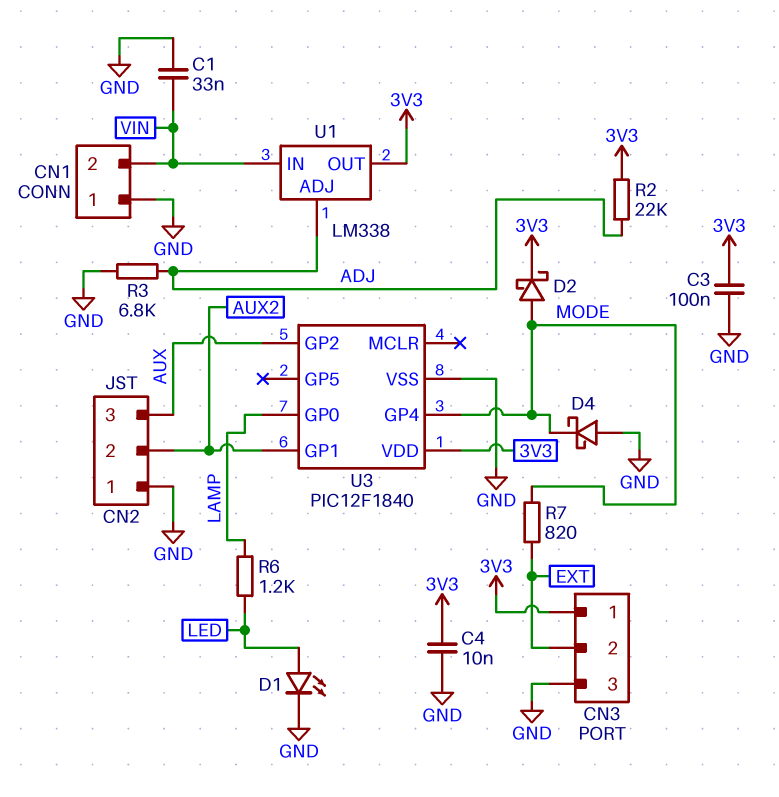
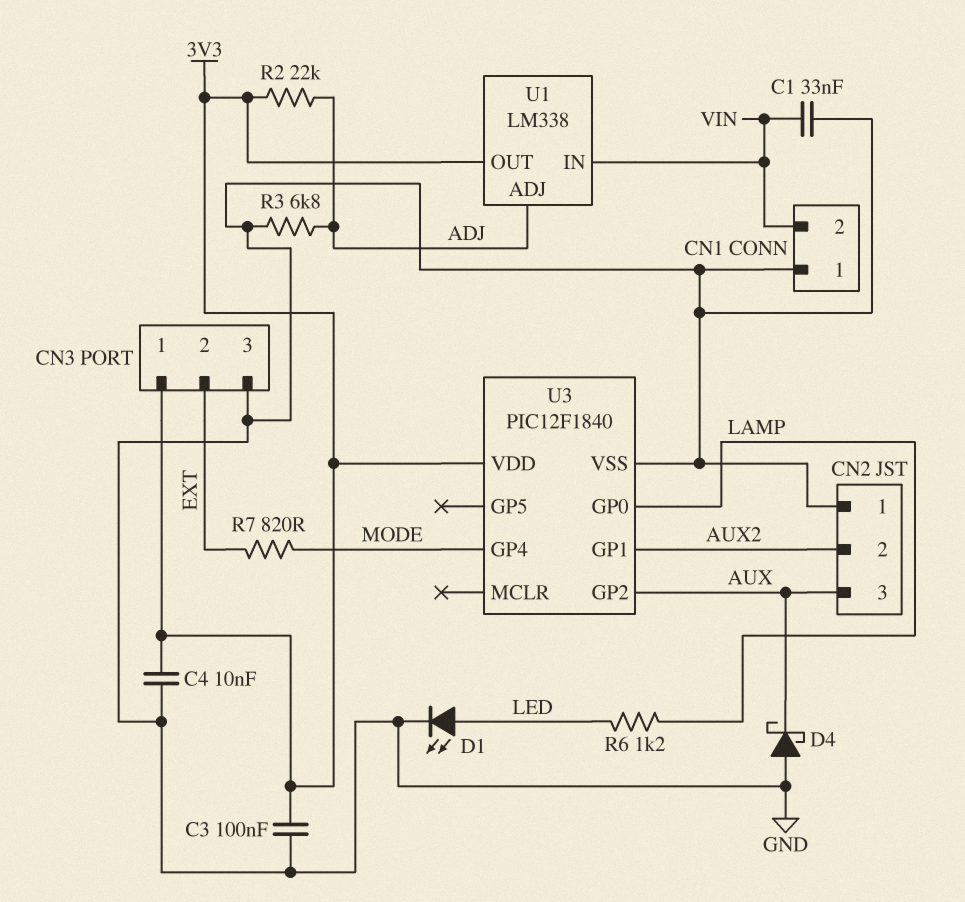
D2: schottky (A MODE, K 3V3) -> none
D4: schottky (A GND, K MODE) -> schottky (A GND, K AUX)

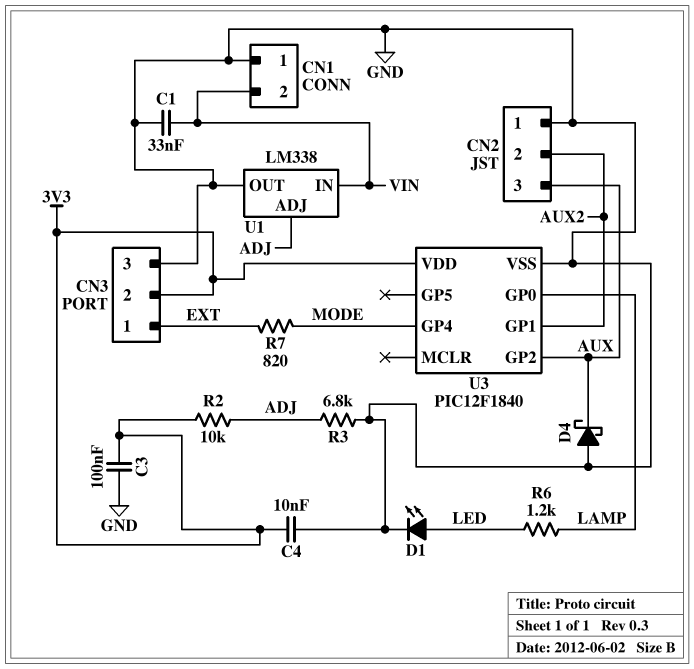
CN3 pin 1: 3V3 -> EXT
CN3 pin 2: EXT -> 3V3
R2: 22k (3V3, ADJ) -> 10k (3V3, ADJ)
U1 pin OUT: 3V3 -> GND

